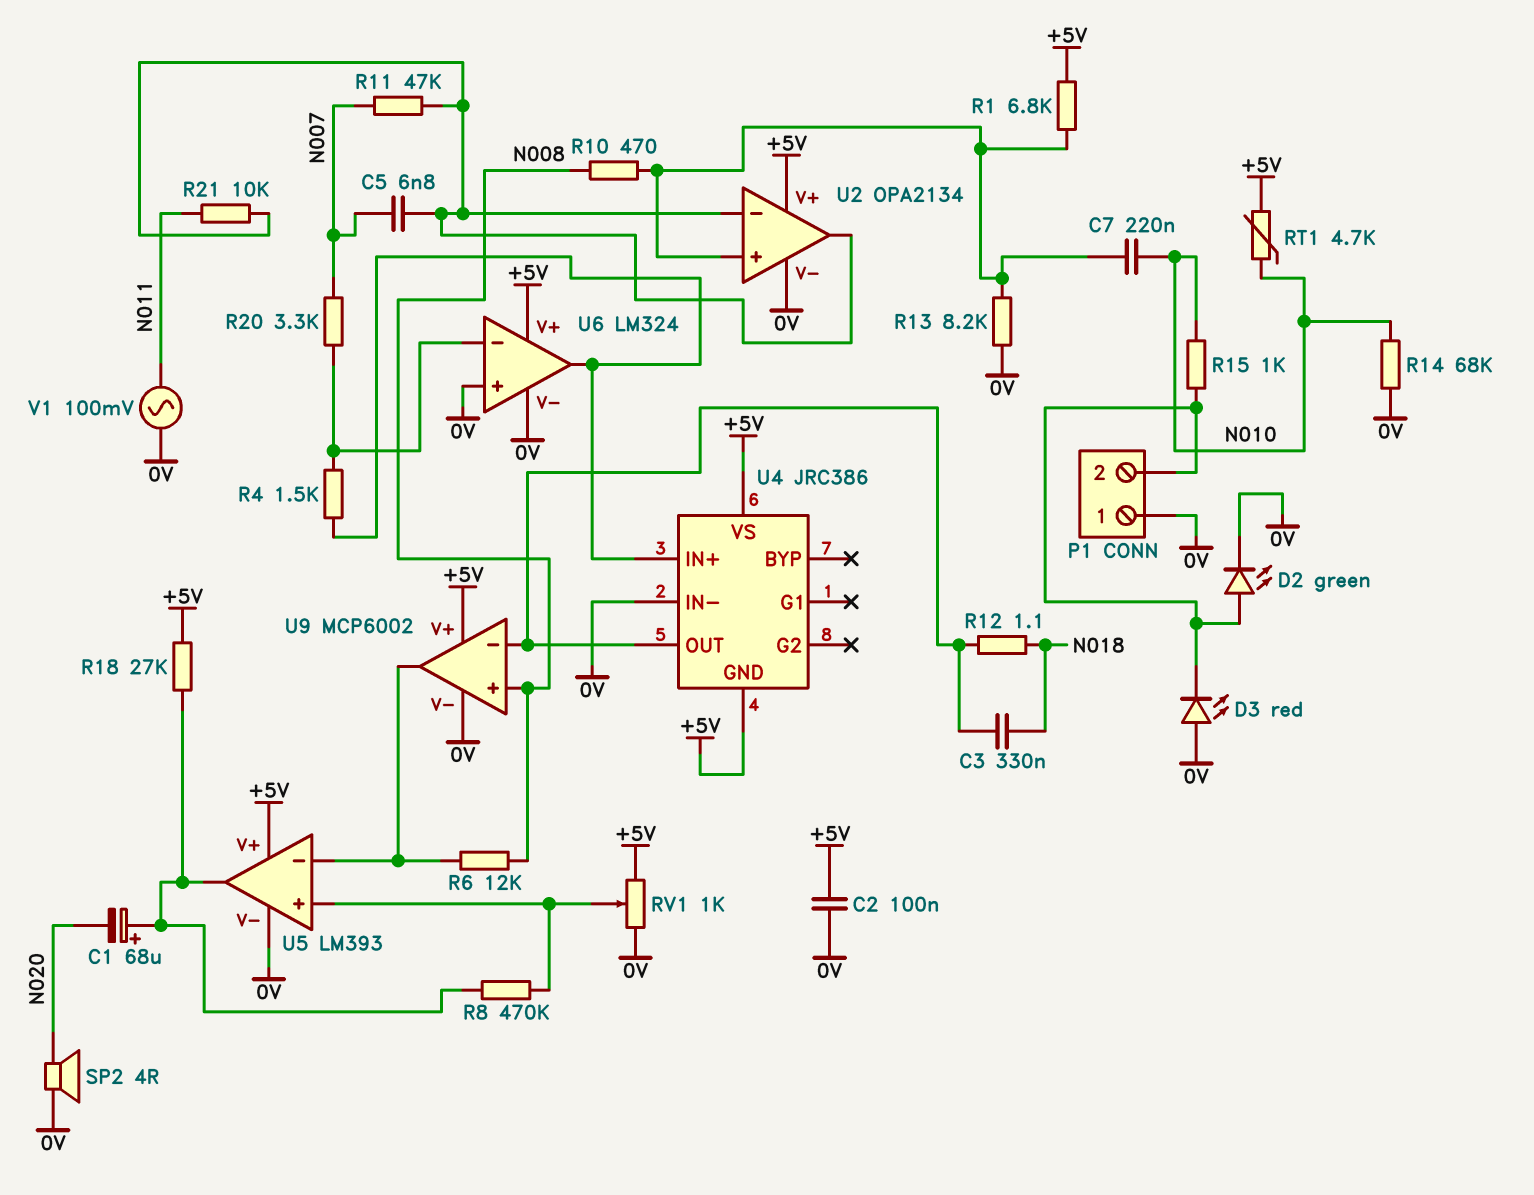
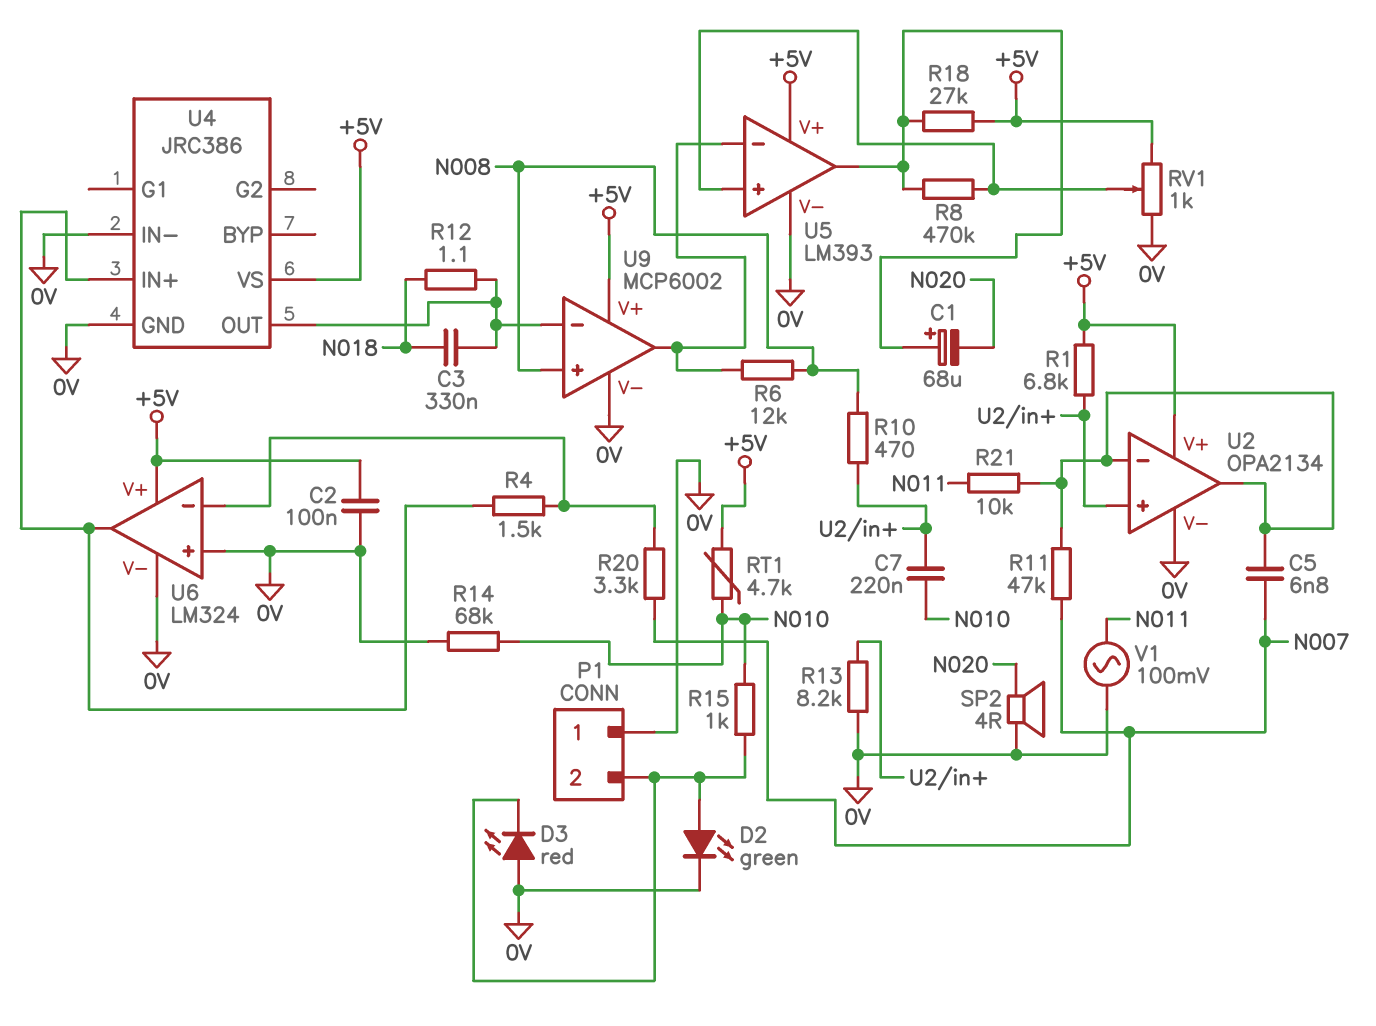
U4 pin GND: +5V -> 0V

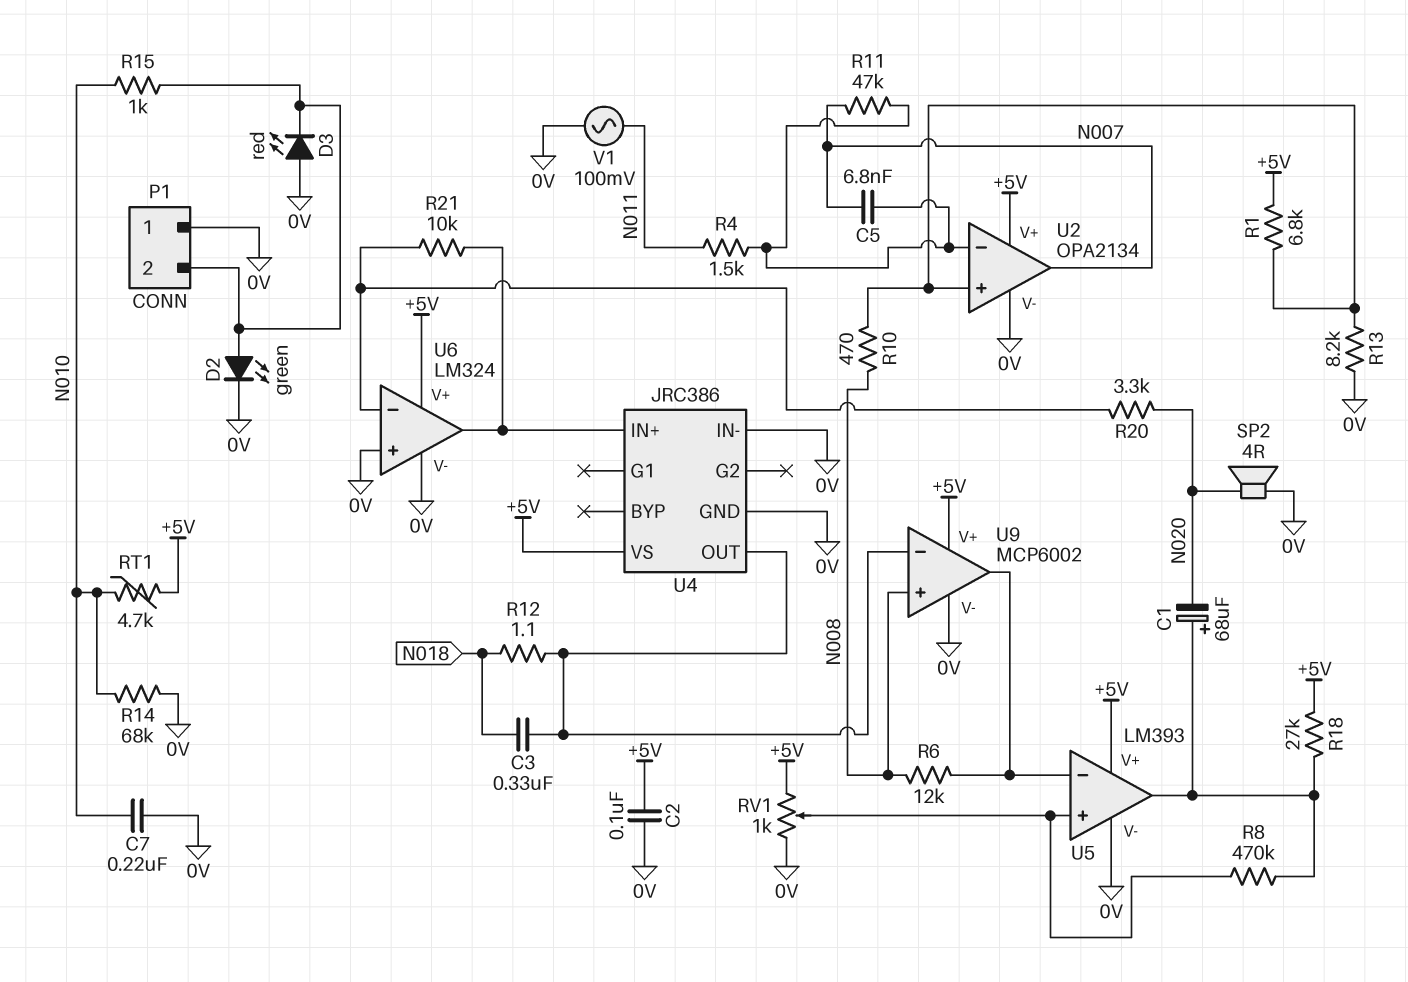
C7: 220nF (N010, U2/in+) -> 220nF (0V, N010)
R4: 1.5k (U4/IN+, U6/in-) -> 1.5k (N011, U2/in-)
R20: 3.3k (N007, U6/in-) -> 3.3k (N020, U6/in-)
R21: 10k (N011, U2/in-) -> 10k (U4/IN+, U6/in-)
U2 pin out: U2/in- -> N007

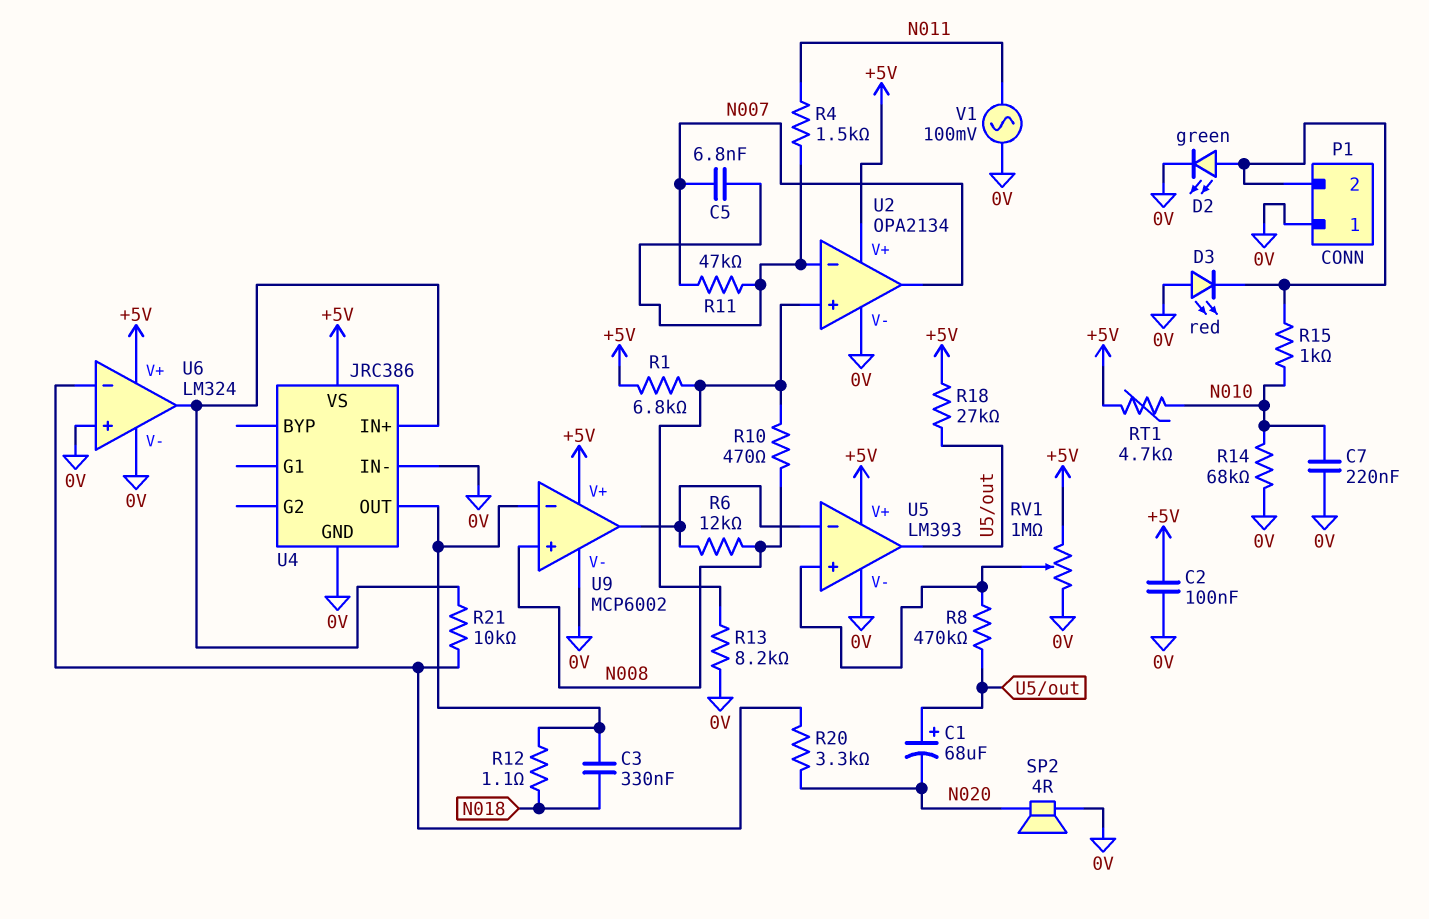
RV1: 1k (+5V, 0V, wiper U5/in+) -> 1M (+5V, 0V, wiper U5/in+)

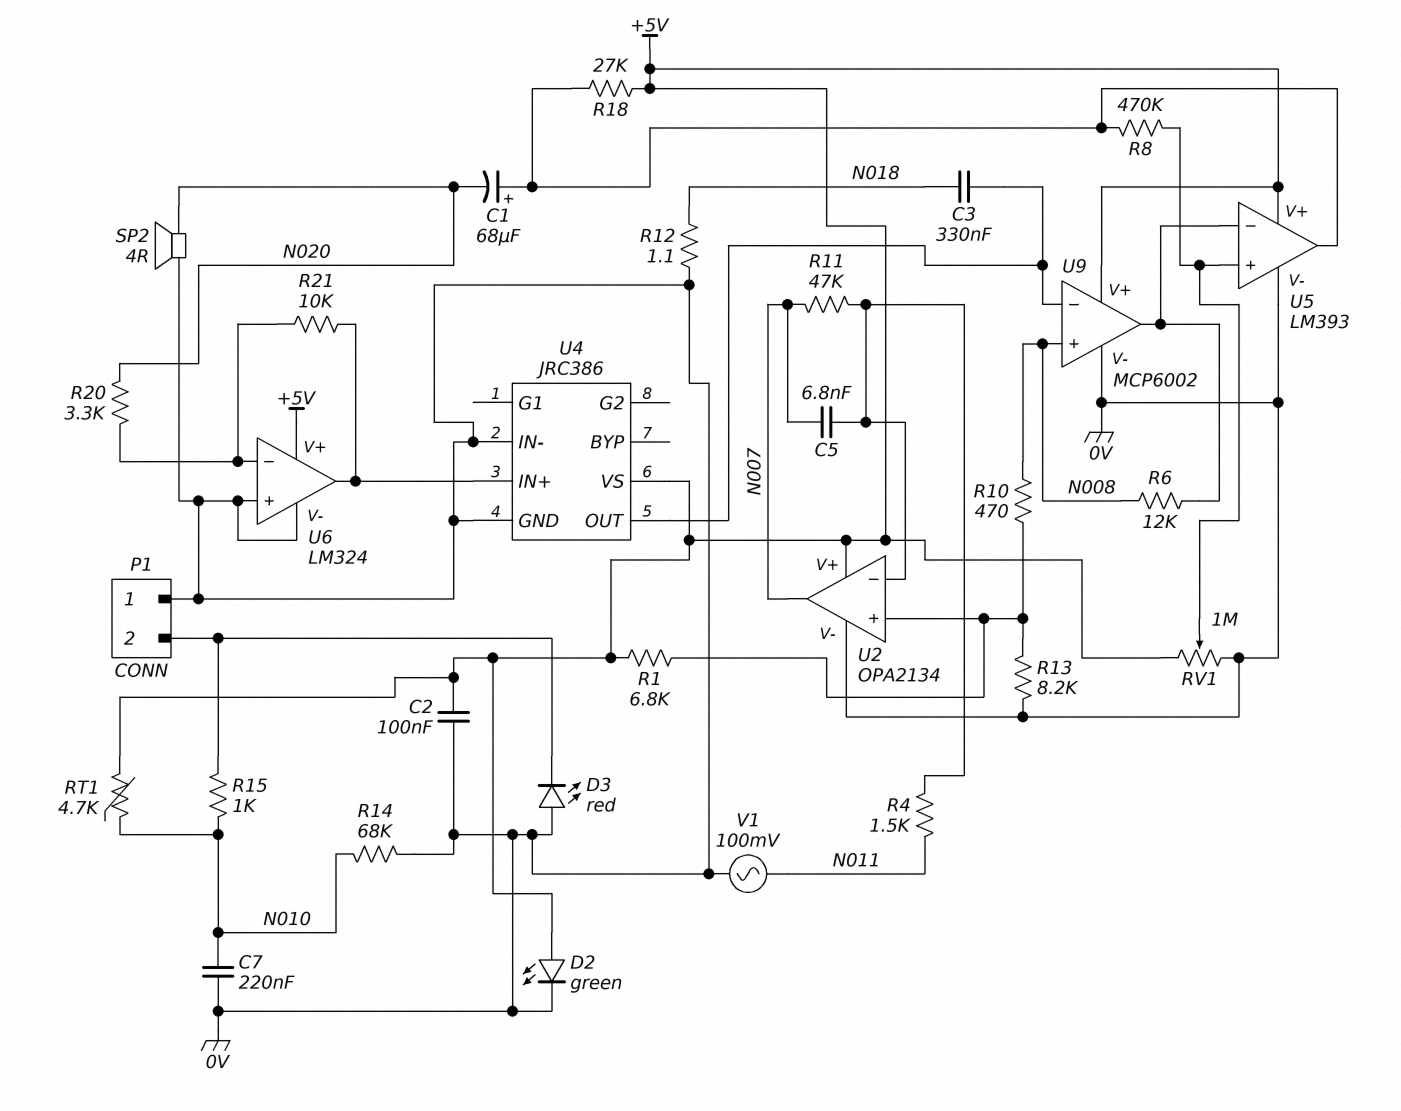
D2: LED green (A P1/2, K 0V) -> LED green (A +5V, K 0V)
R12: 1.1 (N018, U4/OUT) -> 1.1 (0V, N018)

